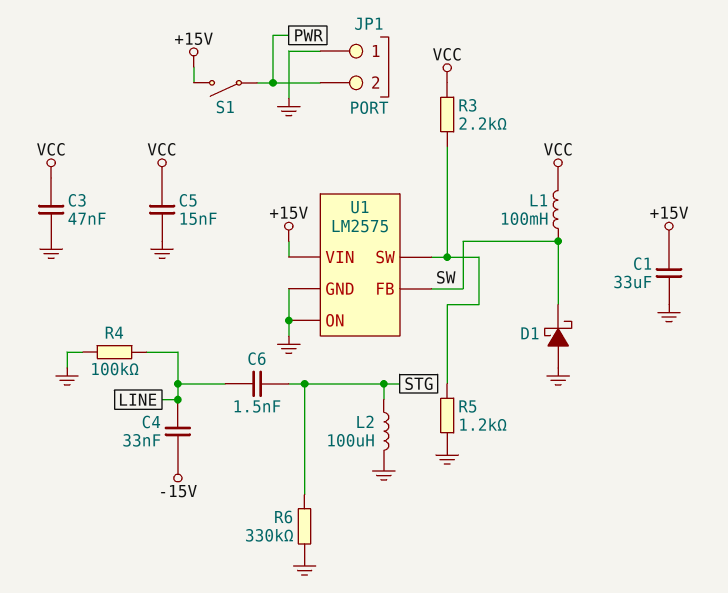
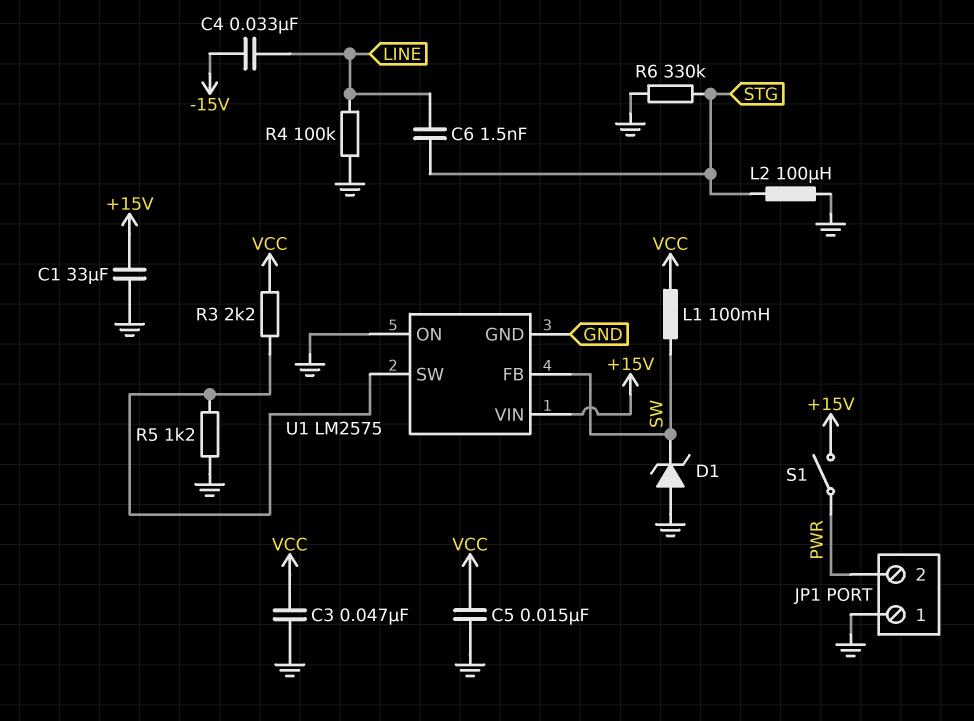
D1: schottky (A GND, K SW) -> zener (A GND, K SW)

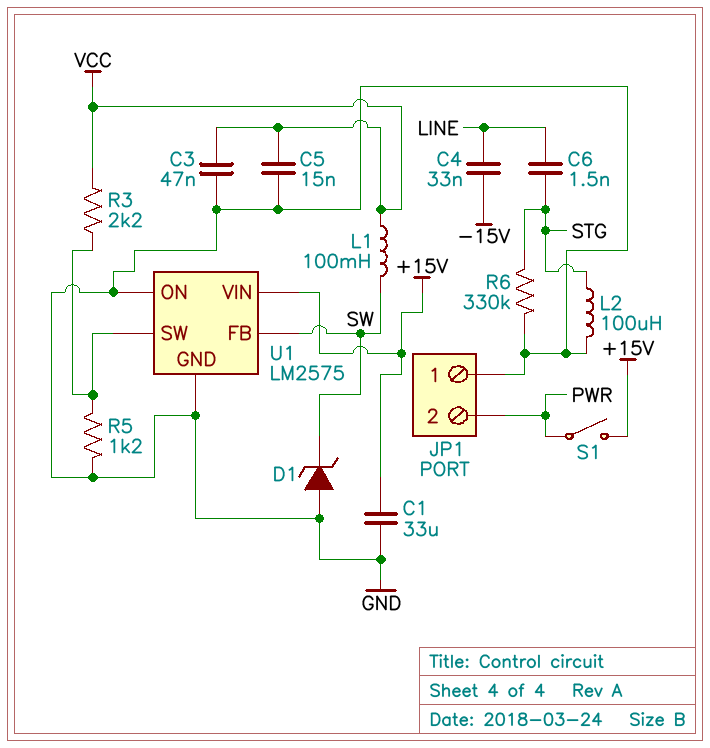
R4: 100k (GND, LINE) -> none

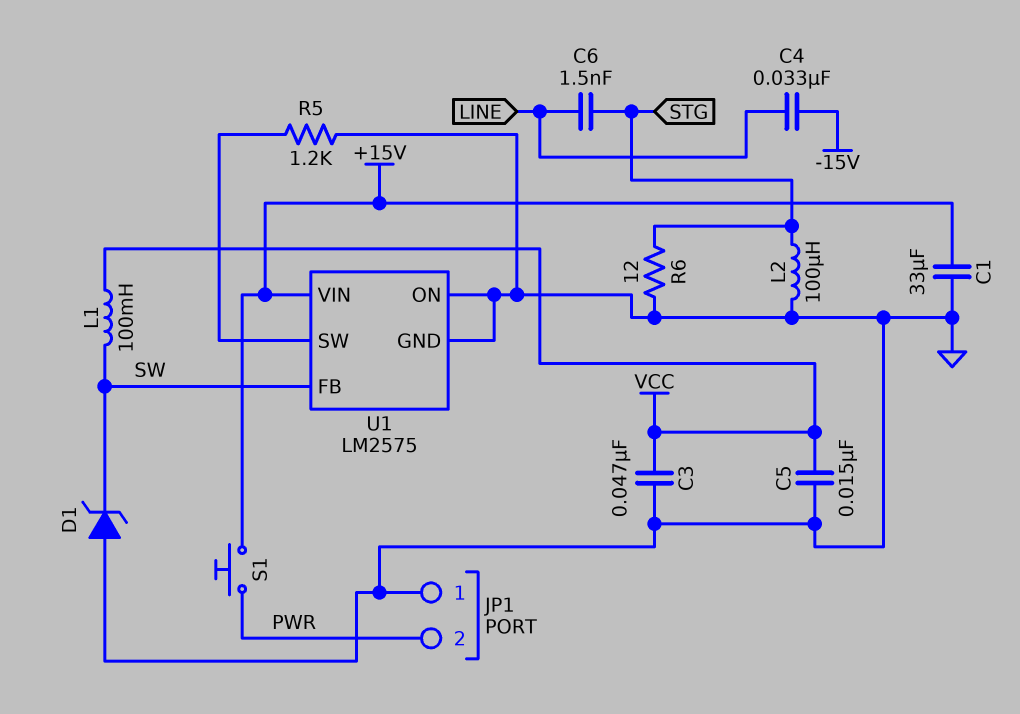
R3: 2.2k (U1/SW, VCC) -> none
R6: 330k (GND, STG) -> 12 (GND, STG)
S1: switch (+15V, PWR) -> button (+15V, PWR)

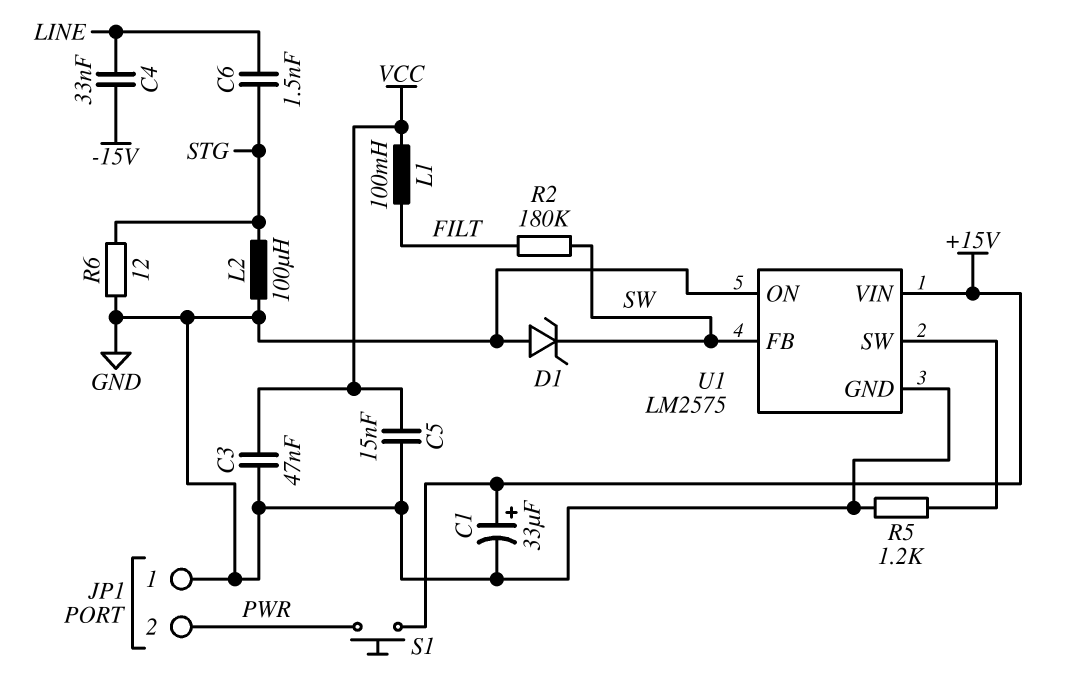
C1: 33uF (+15V, GND) -> 33uF (plus +15V, minus GND)
L1: 100mH (SW, VCC) -> 100mH (FILT, VCC)
R2: none -> 180k (FILT, SW)

